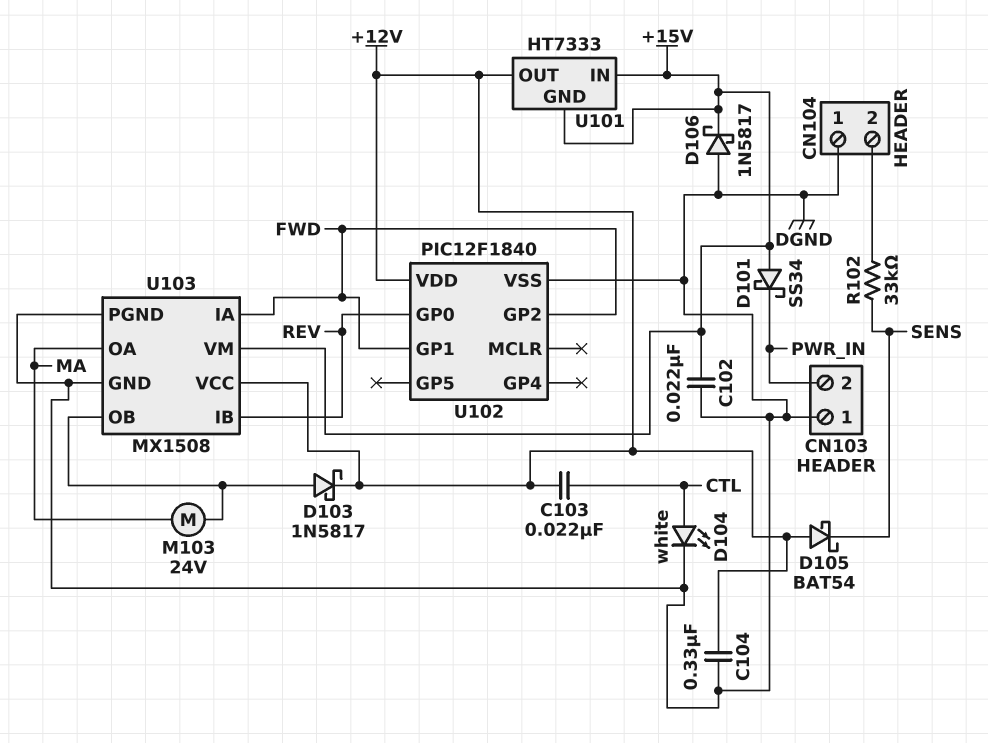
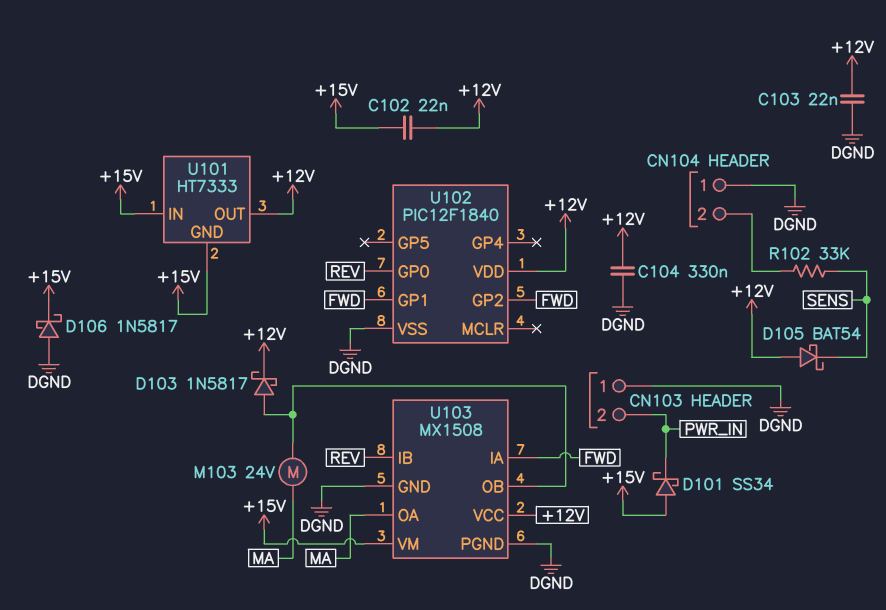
C102: 22nF (+15V, DGND) -> 22nF (+12V, +15V)
C103: 22nF (+12V, CTL) -> 22nF (+12V, DGND)
D104: LED white (A CTL, K DGND) -> none

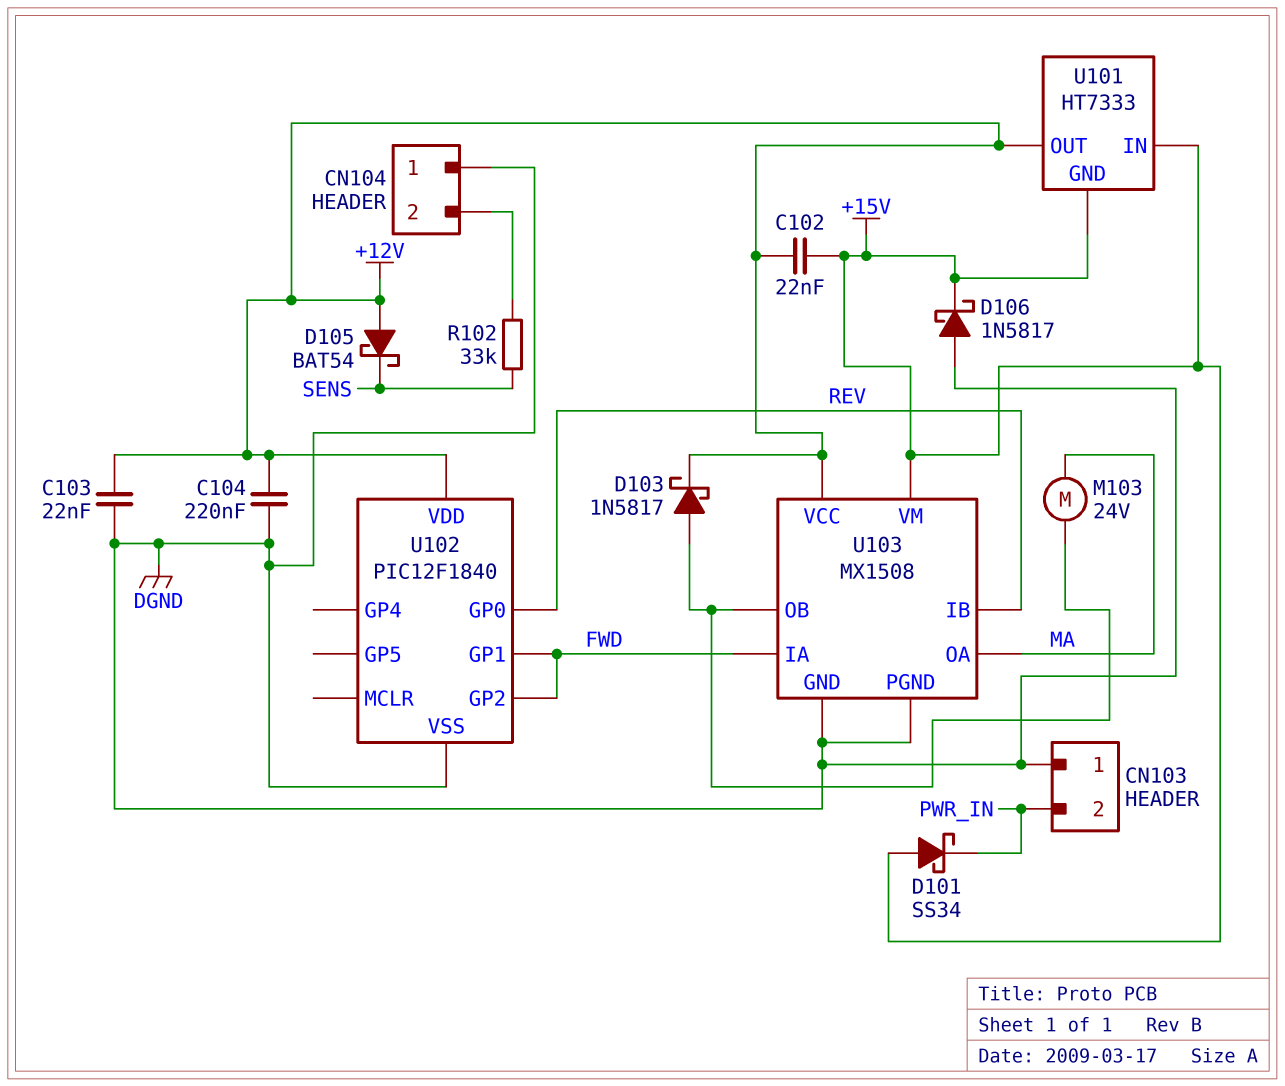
C104: 330nF (+12V, DGND) -> 220nF (+12V, DGND)

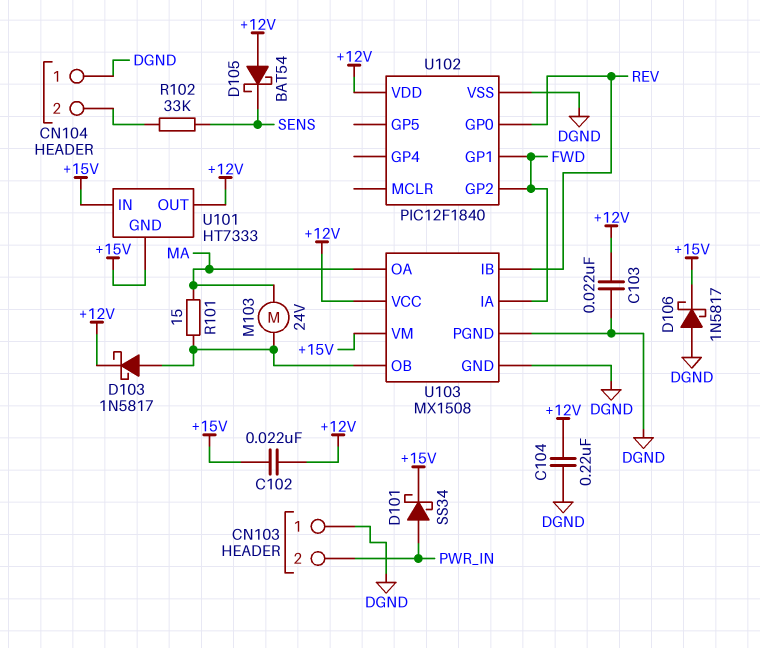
D101: schottky SS34 (A +15V, K PWR_IN) -> schottky SS34 (A PWR_IN, K +15V)
R101: none -> 15 (MA, U103/OB)

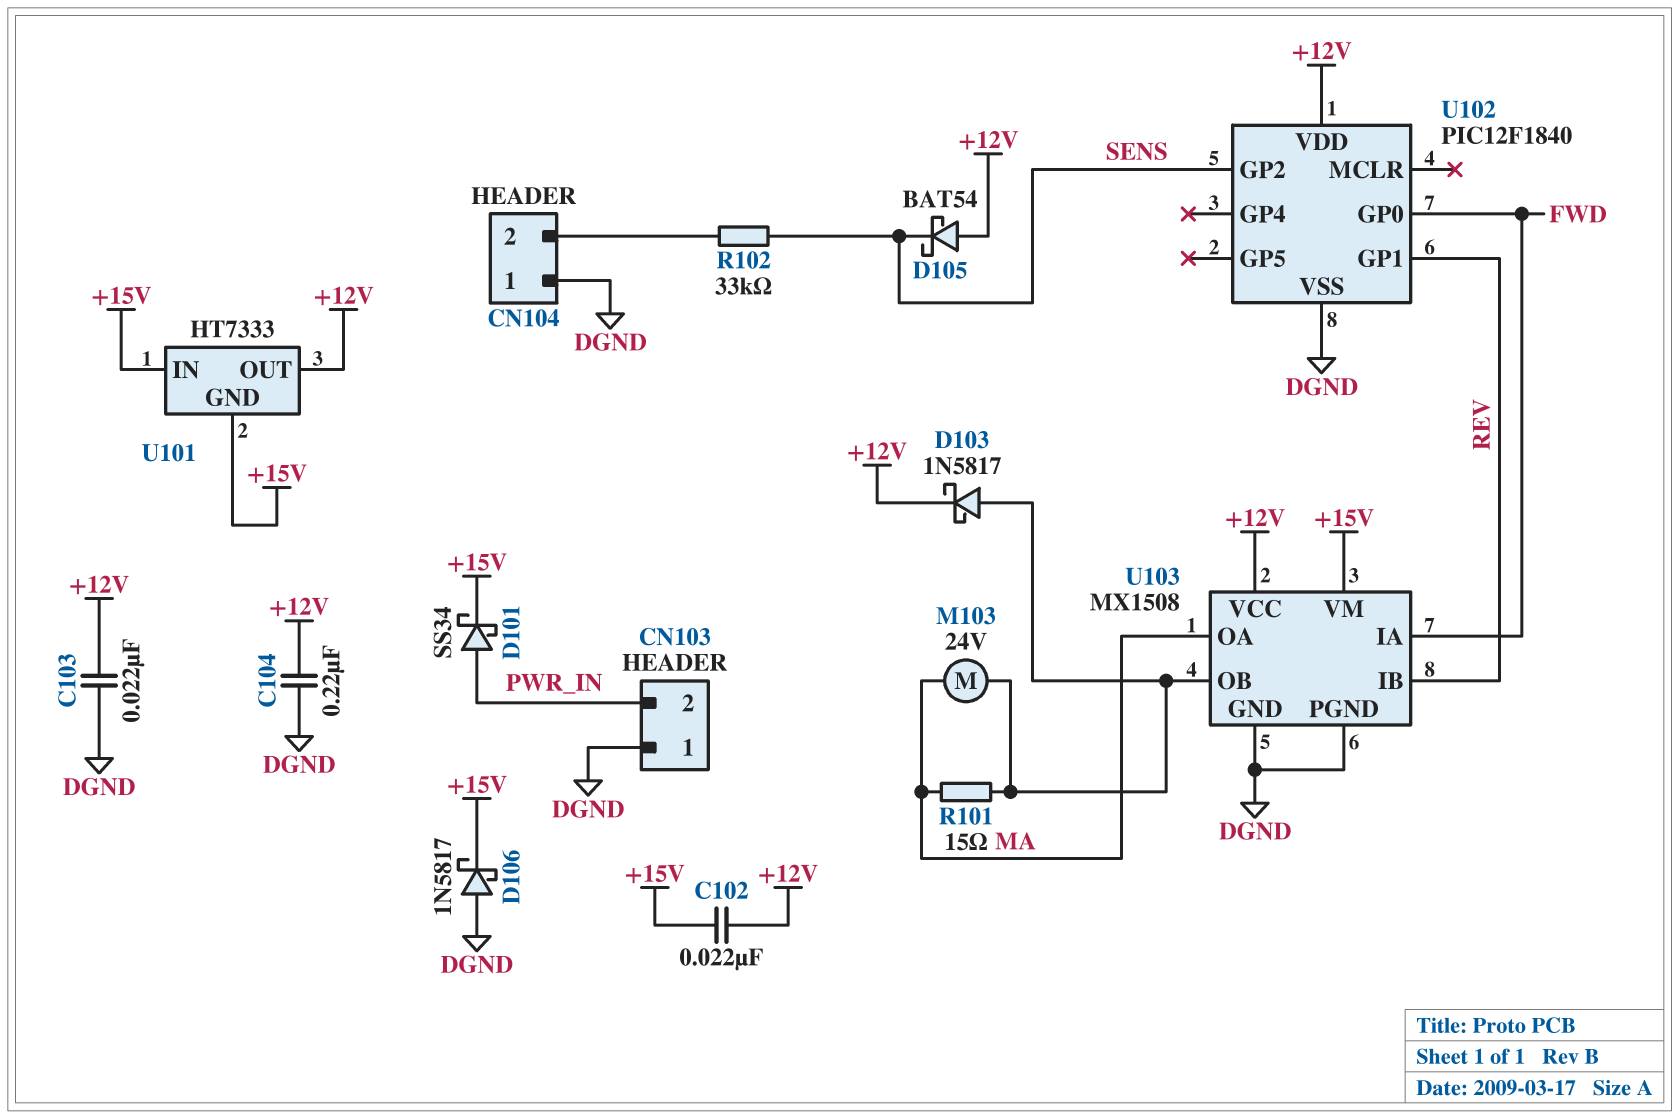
U102 pin GP0: REV -> FWD
U102 pin GP1: FWD -> REV
U102 pin GP2: FWD -> SENS

